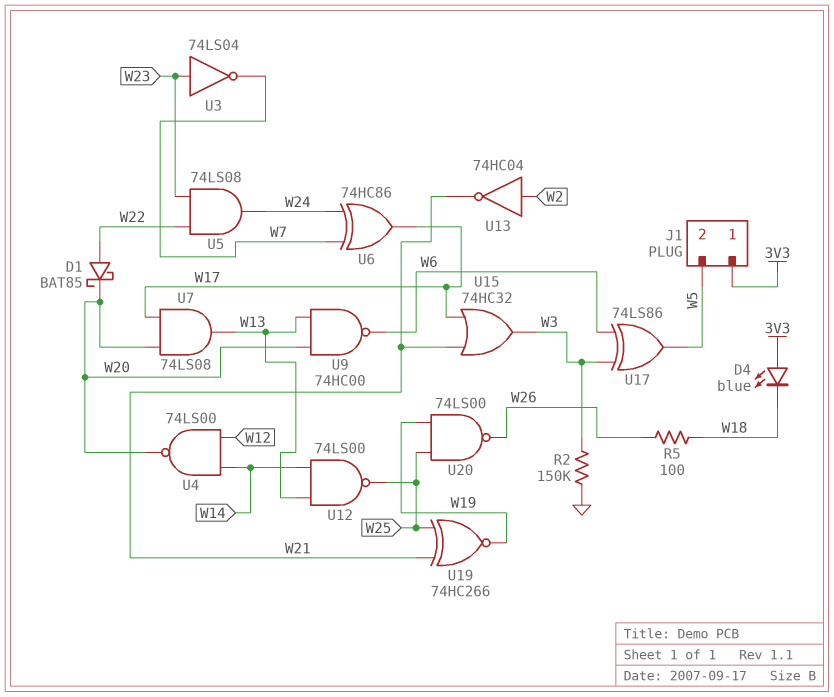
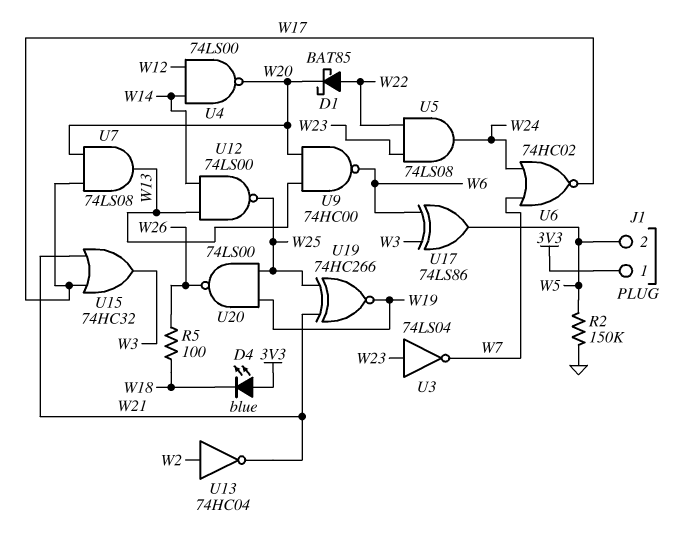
R2: 150k (GND, W3) -> 150k (GND, W5)
U6: XOR 74HC86 (in W7, in W24, out W17) -> NOR 74HC02 (in W7, in W24, out W17)

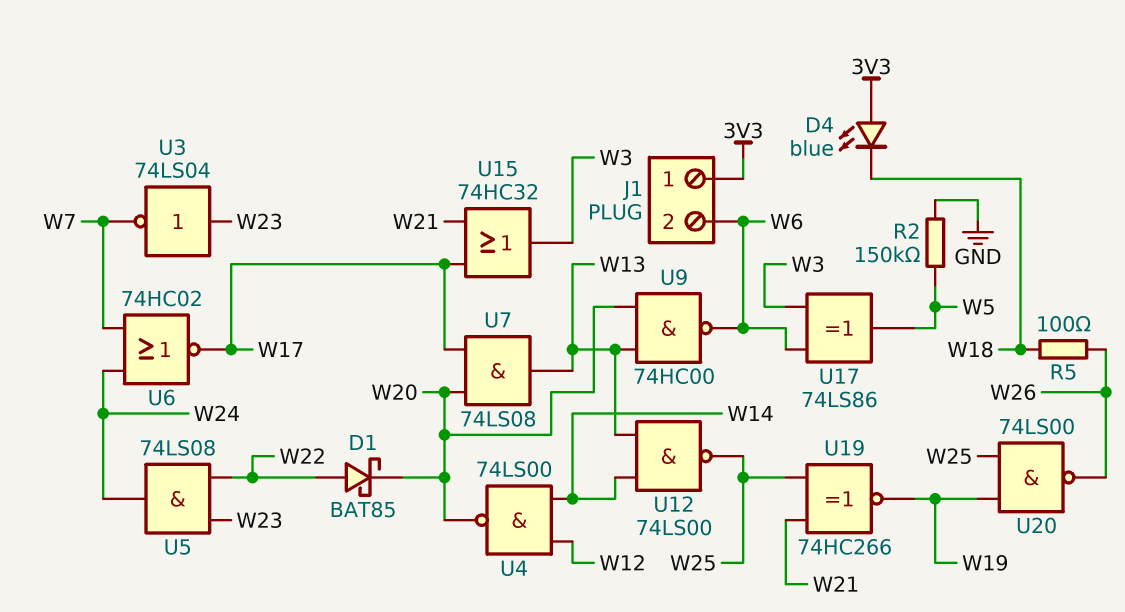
J1 pin 2: W5 -> W6
U13: NOT 74HC04 (in W2, out W21) -> none

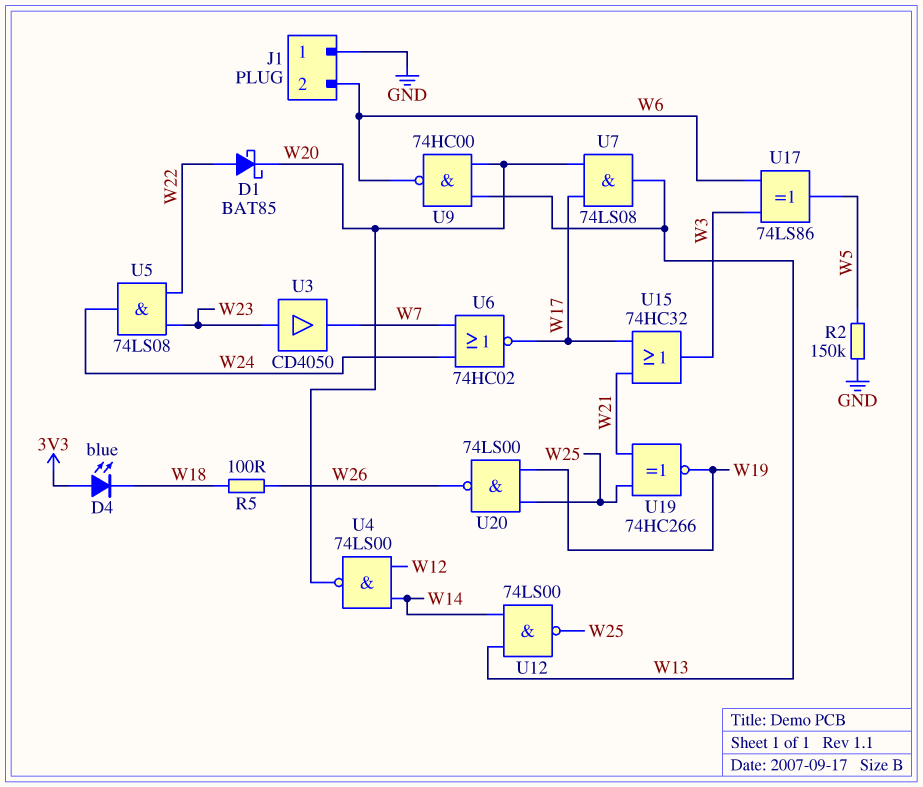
J1 pin 1: 3V3 -> GND
U3: NOT 74LS04 (in W23, out W7) -> buffer CD4050 (in W23, out W7)

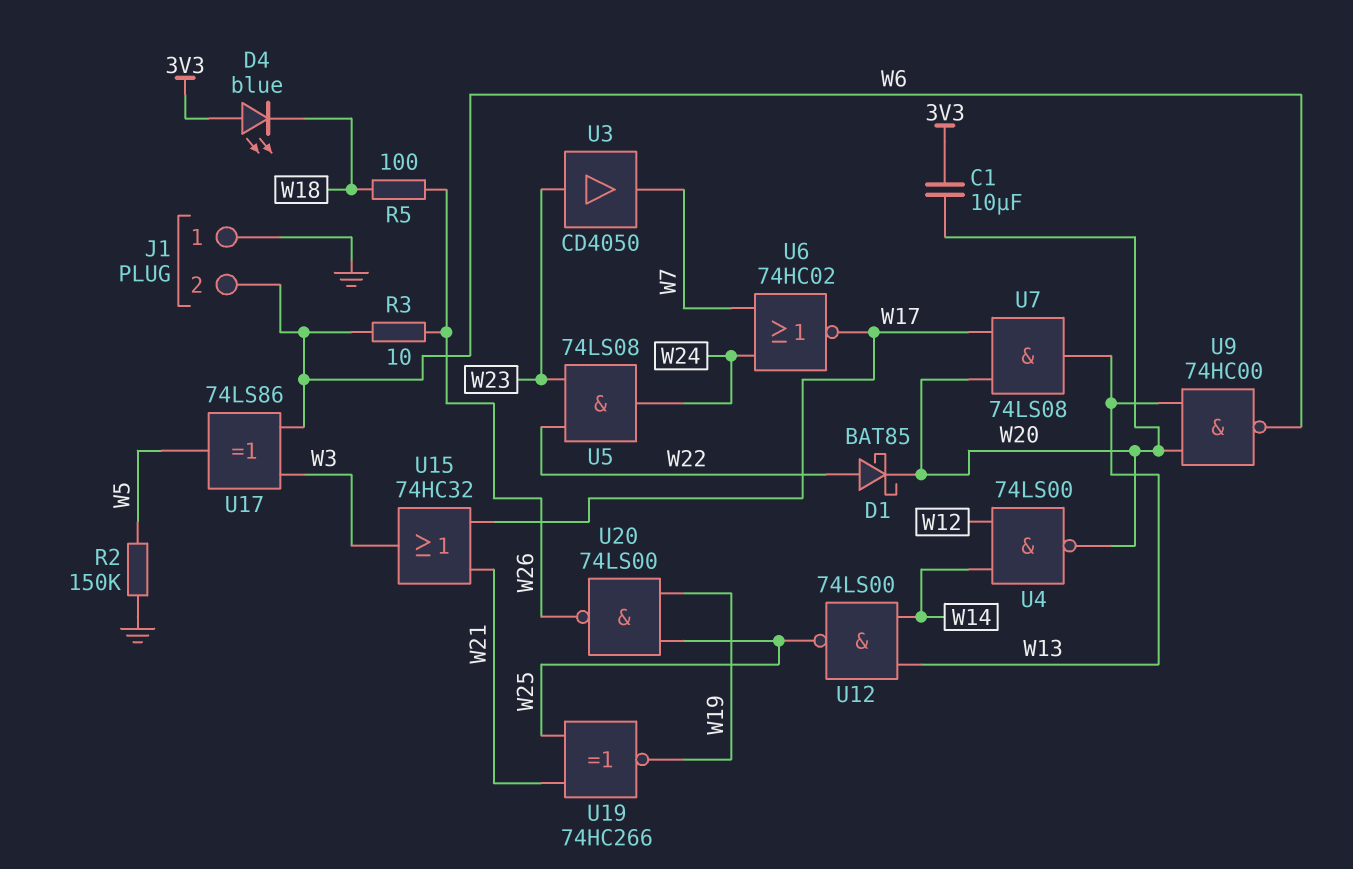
C1: none -> 10uF (3V3, W20)
R3: none -> 10 (W6, W26)

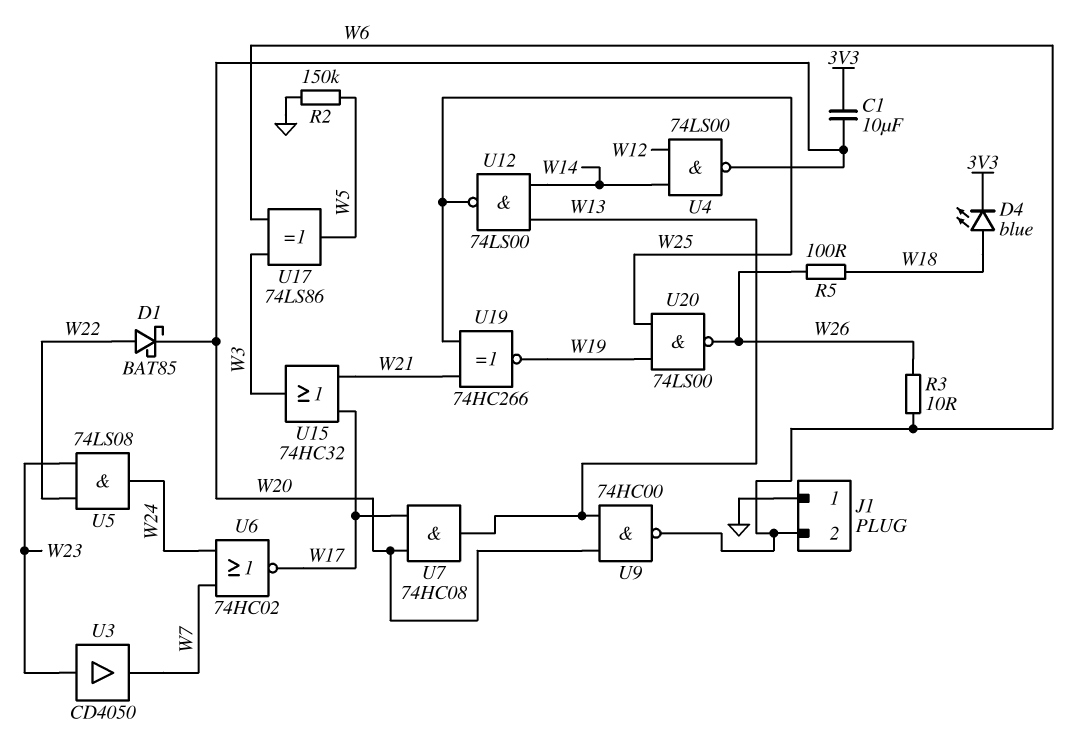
D4: LED blue (A 3V3, K W18) -> LED blue (A W18, K 3V3)
U7: AND 74LS08 (in W17, in W20, out W13) -> AND 74HC08 (in W17, in W20, out W13)

